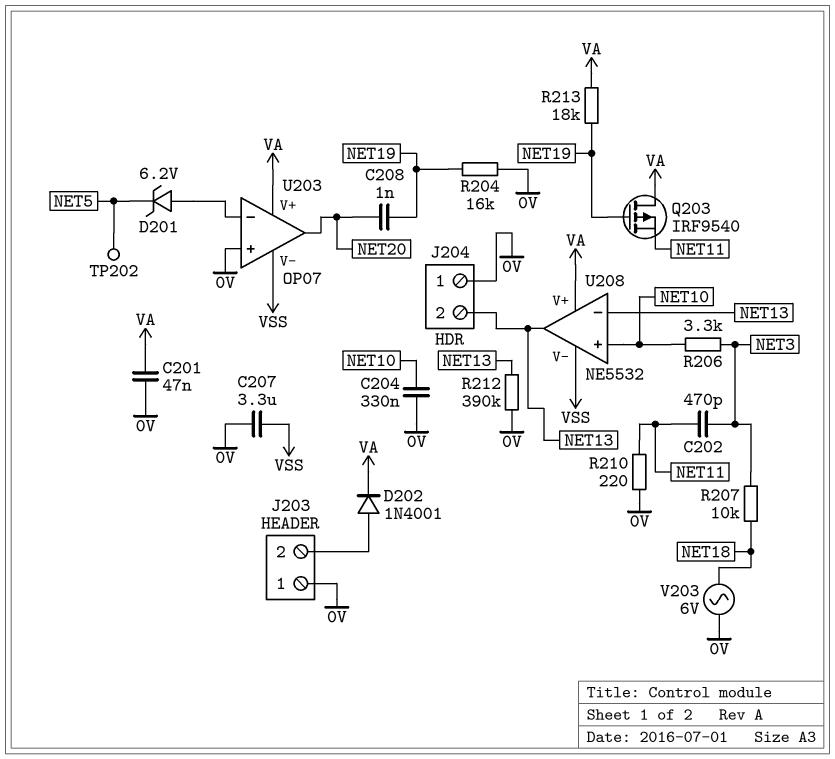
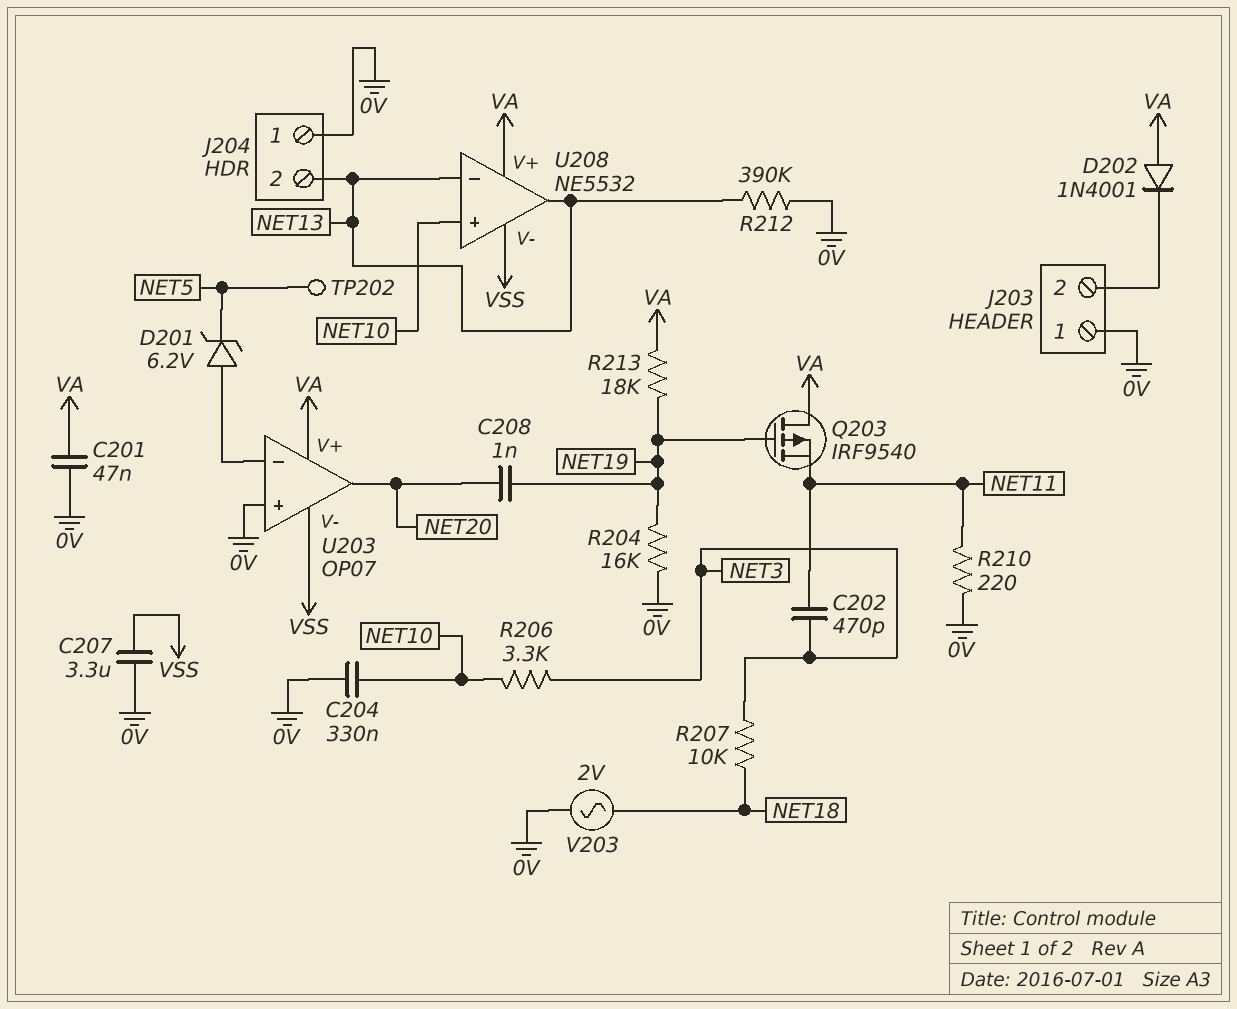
D202: diode 1N4001 (A J203/2, K VA) -> diode 1N4001 (A VA, K J203/2)
V203: AC 6V (0V, NET18) -> AC 2V (0V, NET18)

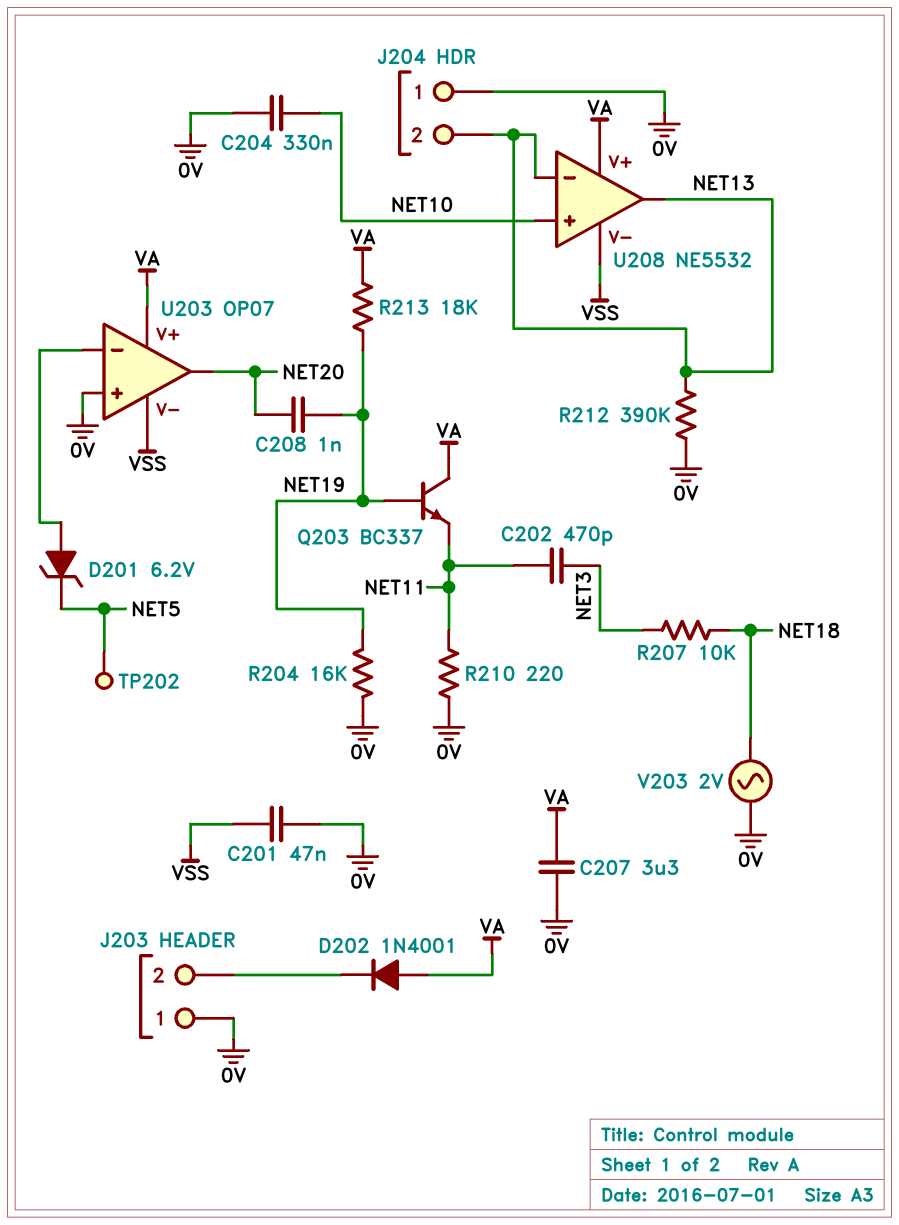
C201: 47nF (0V, VA) -> 47nF (0V, VSS)
C207: 3.3uF (0V, VSS) -> 3.3uF (0V, VA)
Q203: PMOS IRF9540 (G NET19, D VA, S NET11) -> NPN BC337 (B NET19, C VA, E NET11)
R206: 3.3k (NET3, NET10) -> none

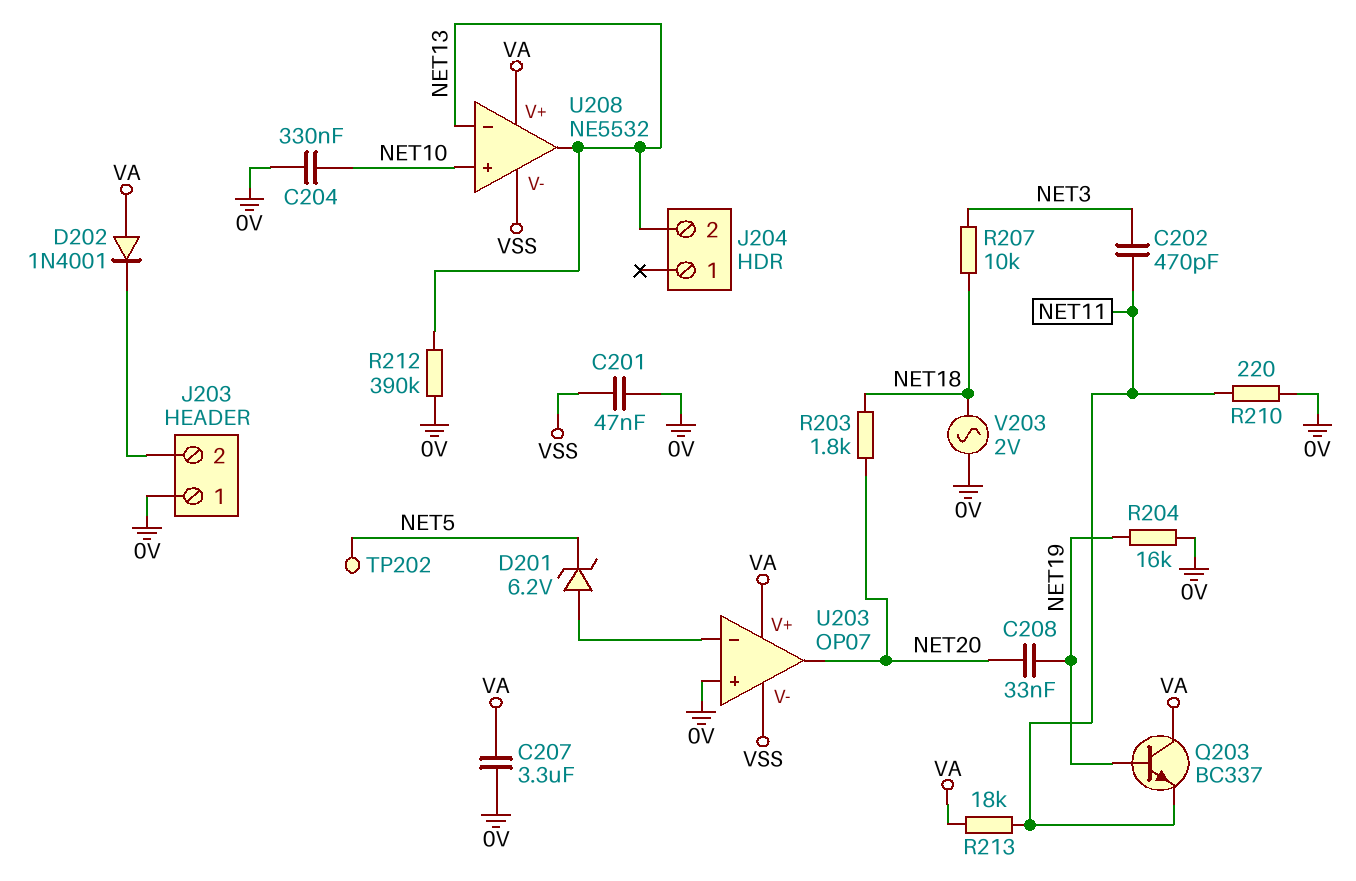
C208: 1nF (NET19, NET20) -> 33nF (NET19, NET20)
J204 pin 1: 0V -> none
R203: none -> 1.8k (NET18, NET20)
R213: 18k (NET19, VA) -> 18k (NET11, VA)

